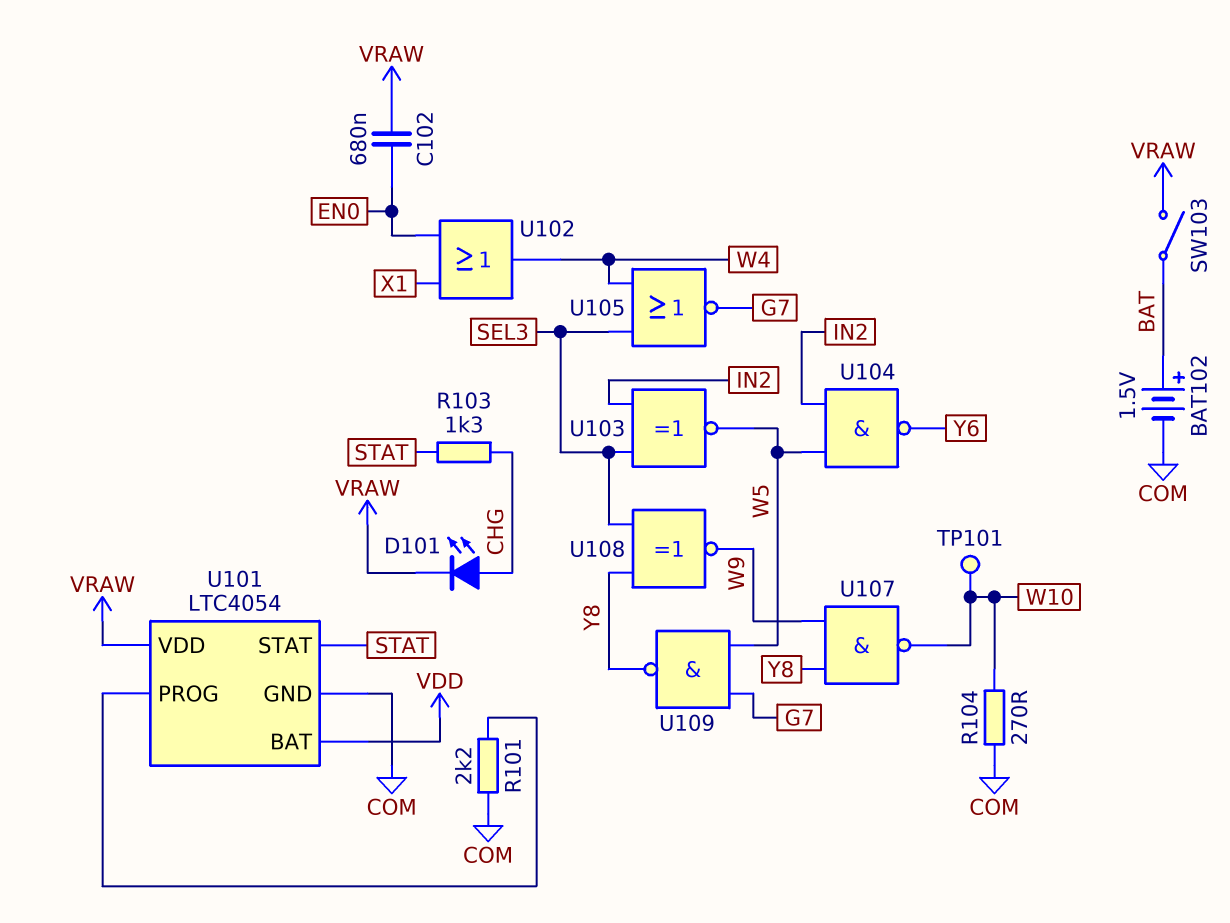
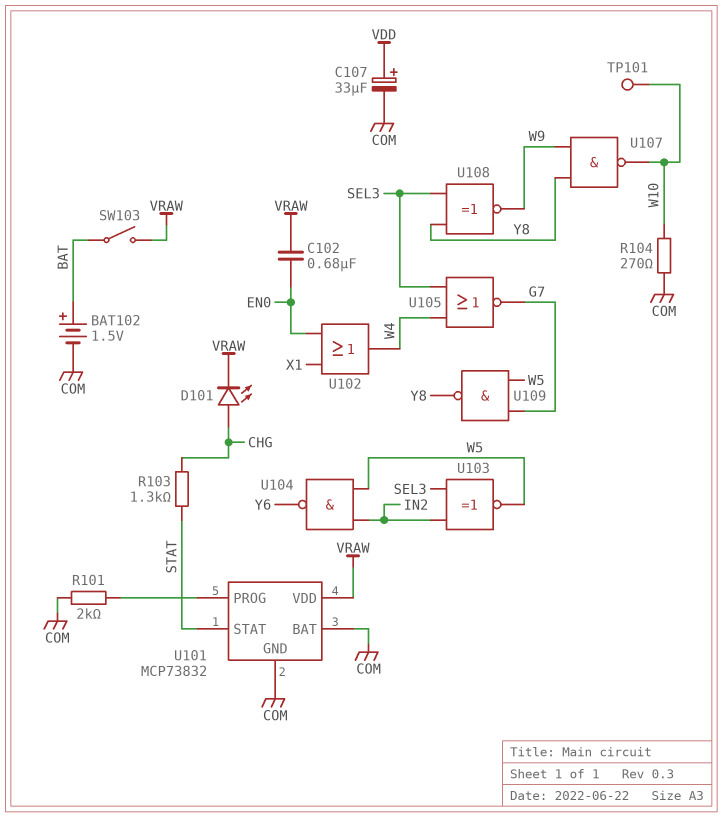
C107: none -> 33uF (plus VDD, minus COM)
R101: 2.2k (COM, U101/PROG) -> 2k (COM, U101/PROG)
U101: LTC4054 -> MCP73832
U101 pin BAT: VDD -> COM

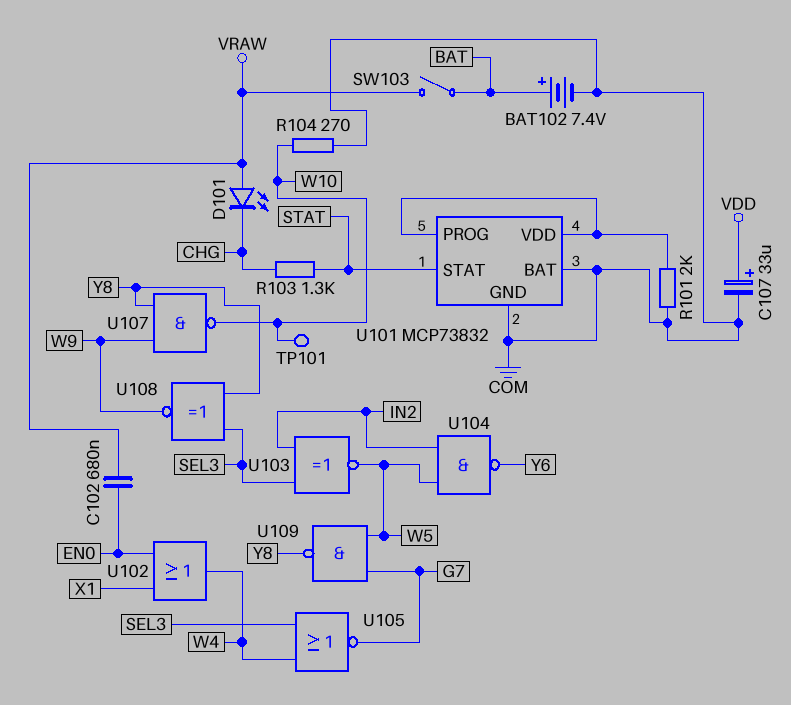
BAT102: 1.5V (plus BAT, minus COM) -> 7.4V (plus BAT, minus COM)
D101: LED (A CHG, K VRAW) -> LED (A VRAW, K CHG)
U101 pin VDD: VRAW -> U101/PROG

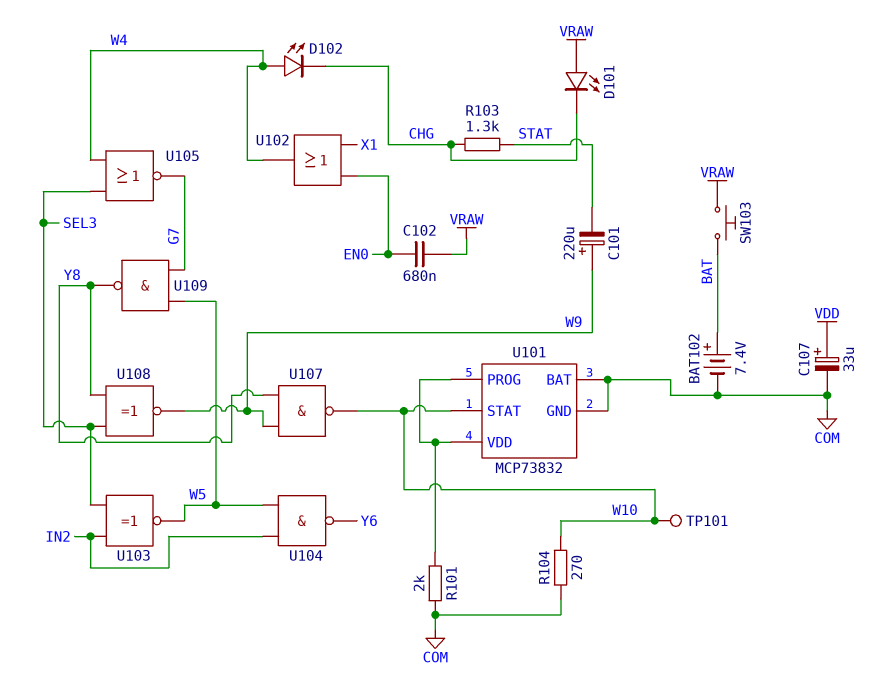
C101: none -> 220uF (plus W9, minus STAT)
D102: none -> LED (A W4, K CHG)
SW103: switch (BAT, VRAW) -> button (BAT, VRAW)
U101 pin STAT: STAT -> W10

